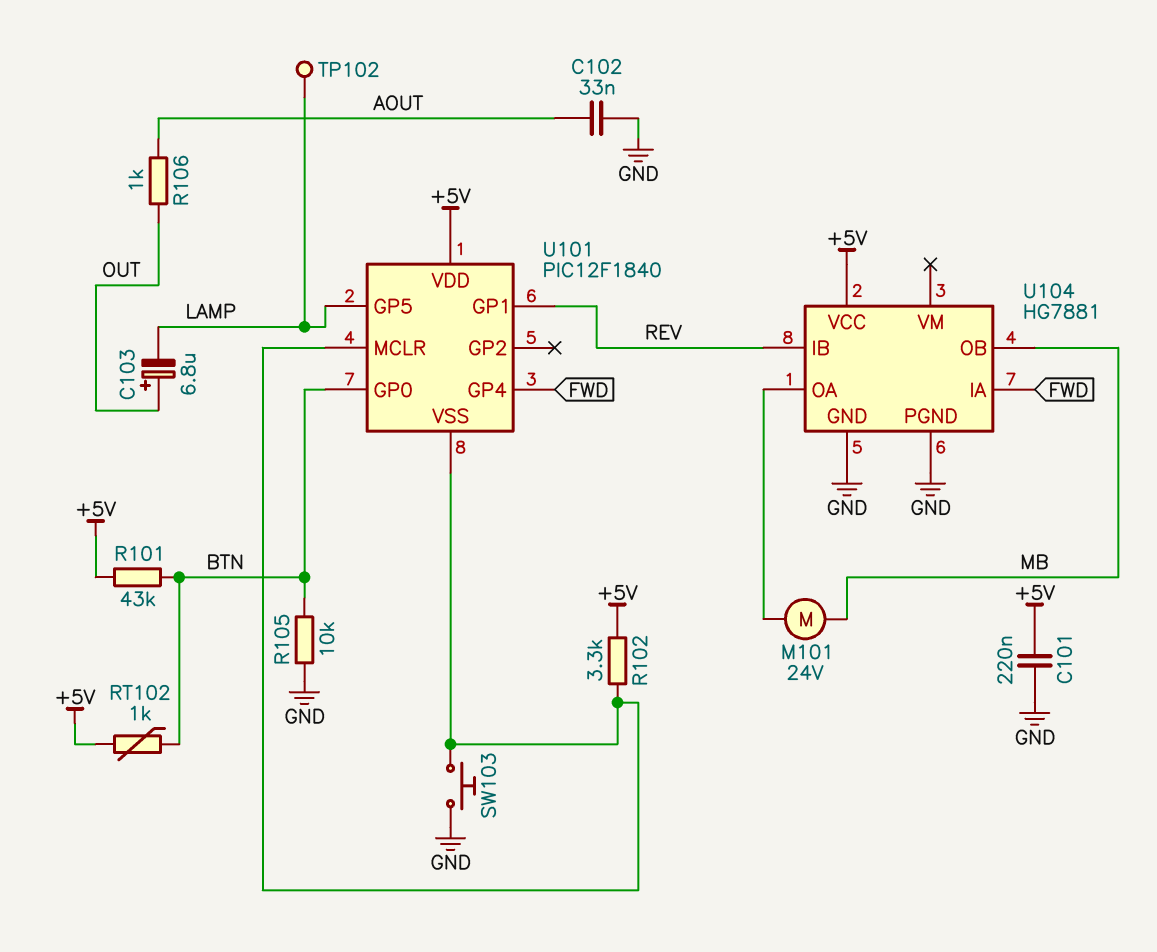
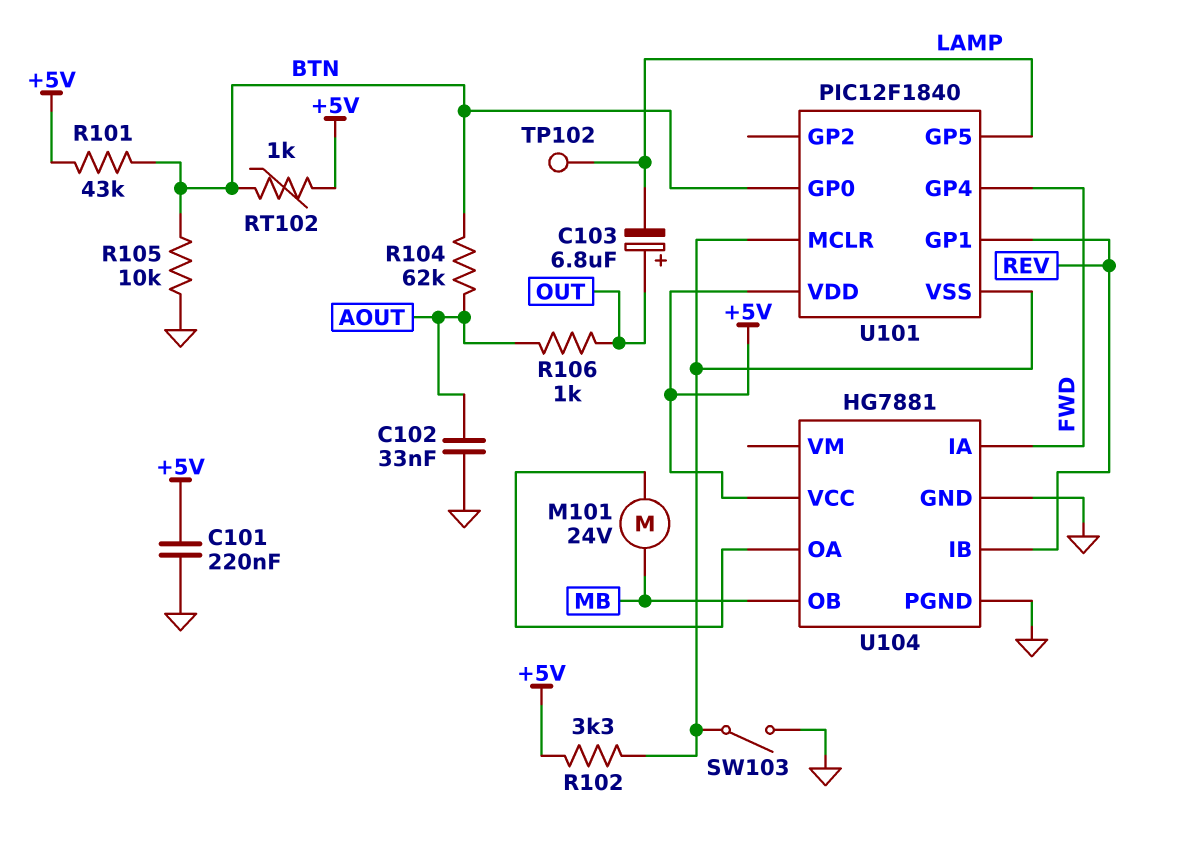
R104: none -> 62k (AOUT, BTN)
SW103: button (GND, U101/MCLR) -> switch (GND, U101/MCLR)

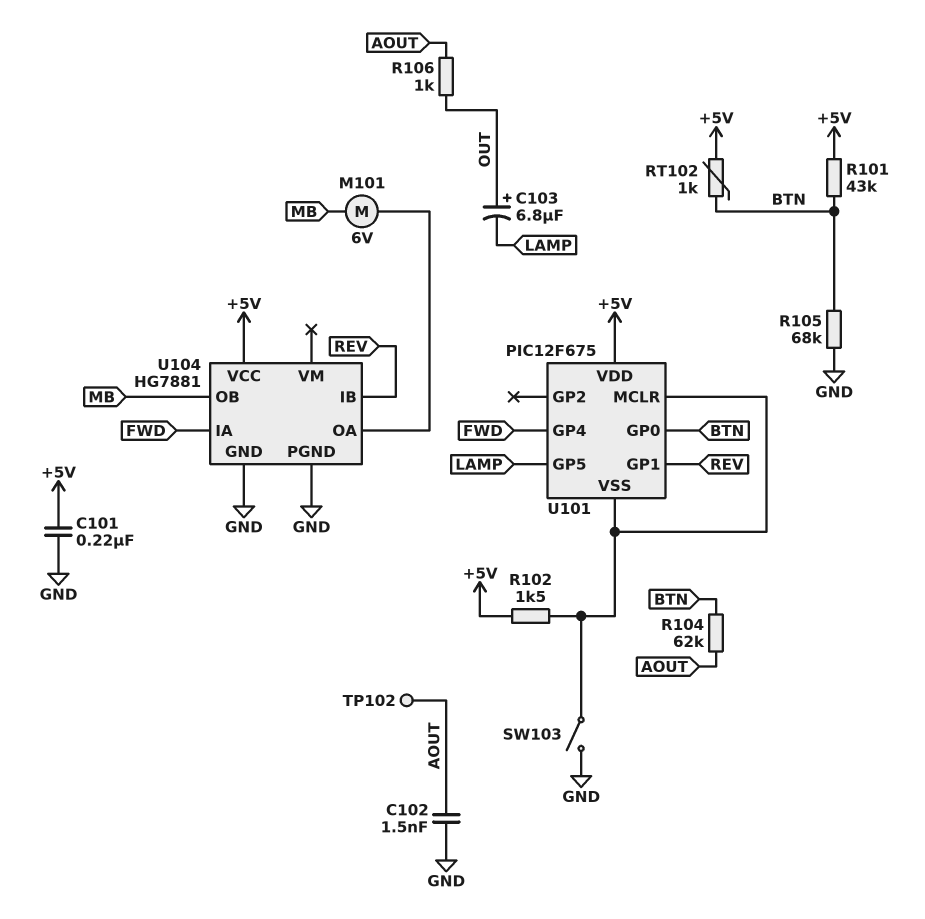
C102: 33nF (AOUT, GND) -> 1.5nF (AOUT, GND)
M101: motor 24V (MB, U104/OA) -> motor 6V (MB, U104/OA)
R102: 3.3k (+5V, U101/MCLR) -> 1.5k (+5V, U101/MCLR)
R105: 10k (BTN, GND) -> 68k (BTN, GND)
TP102: test point (LAMP) -> test point (AOUT)
U101: PIC12F1840 -> PIC12F675

